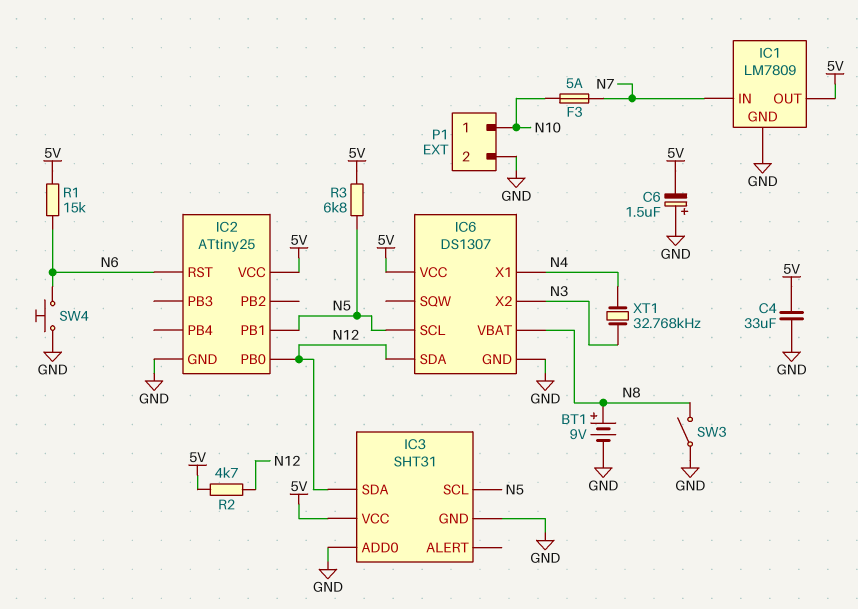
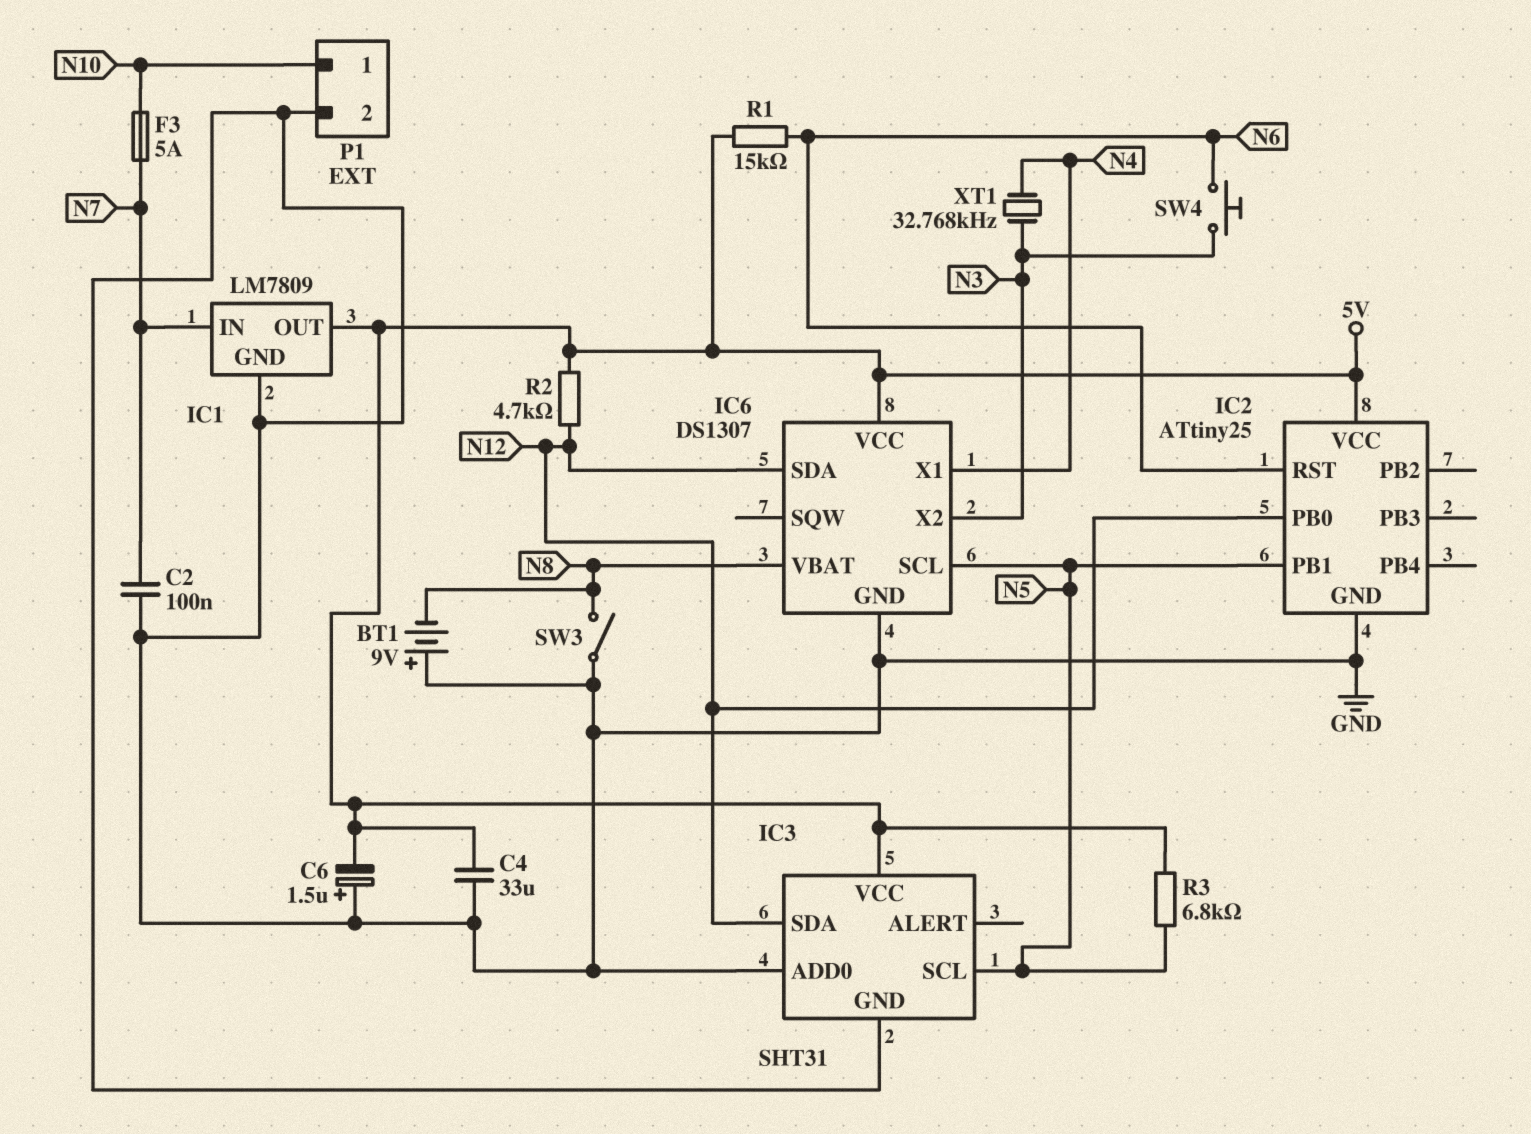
BT1: 9V (plus N8, minus GND) -> 9V (plus GND, minus N8)
C2: none -> 100nF (GND, N7)
SW4: button (GND, N6) -> button (N3, N6)

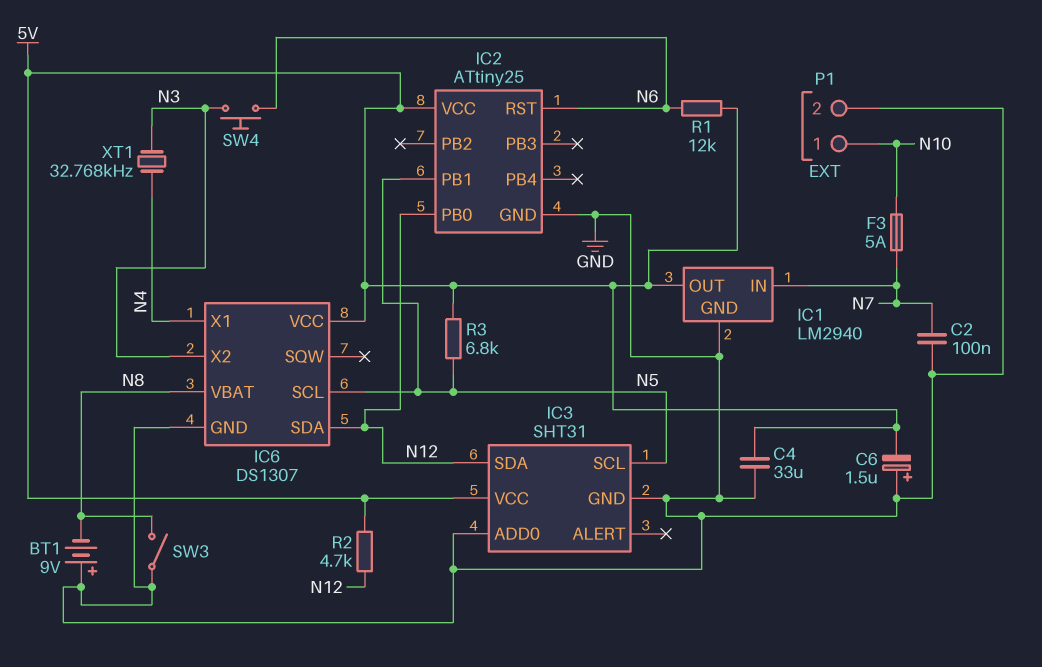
IC1: LM7809 -> LM2940
R1: 15k (5V, N6) -> 12k (5V, N6)

